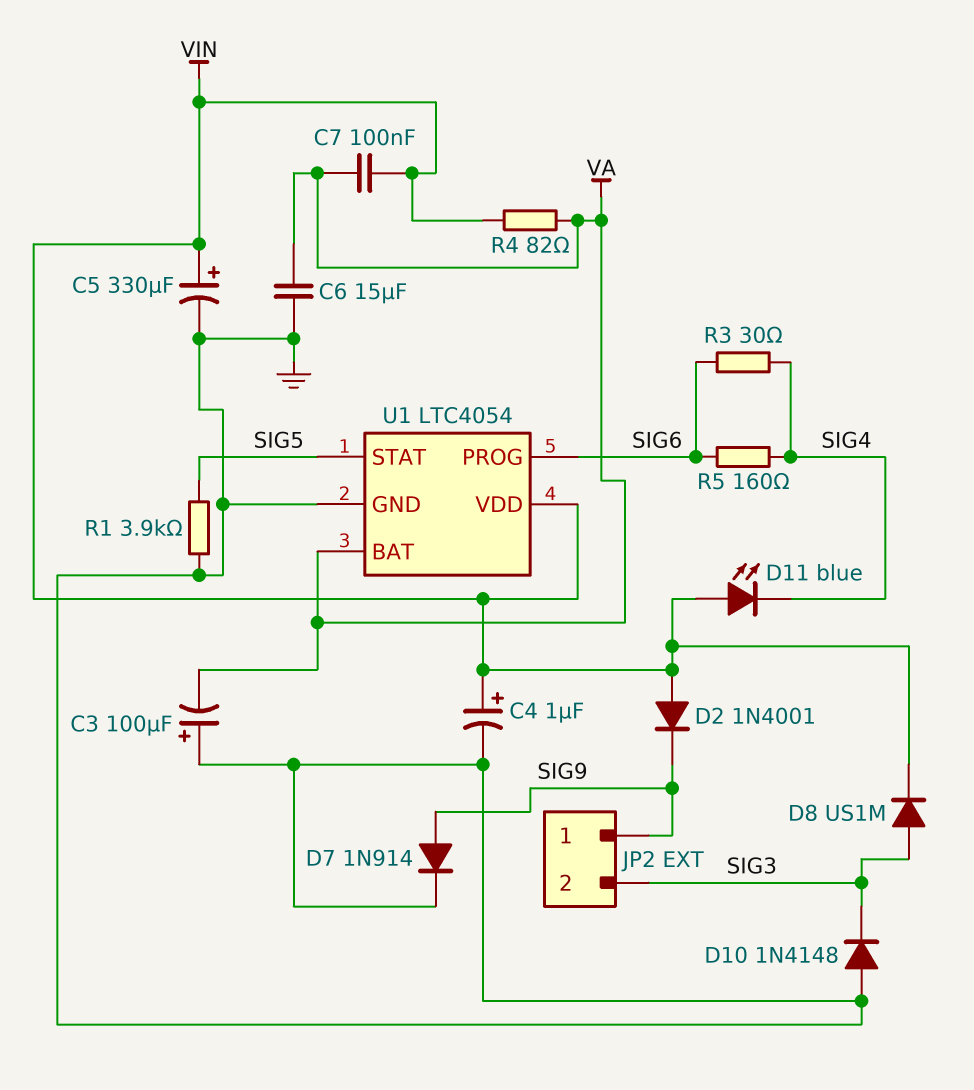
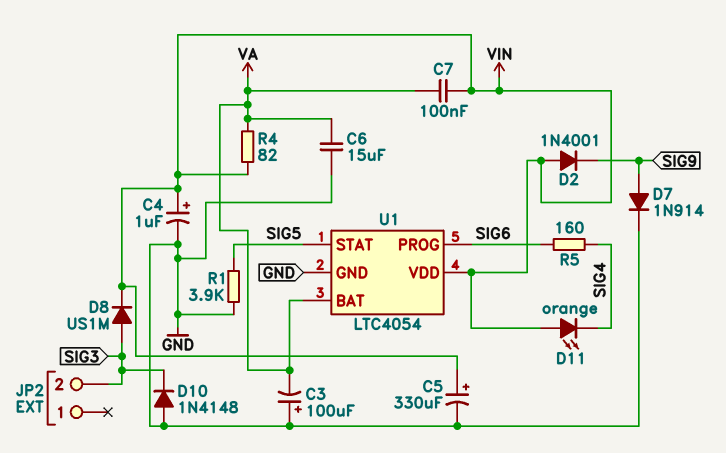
D11: LED blue (A VIN, K SIG4) -> LED orange (A VIN, K SIG4)
JP2 pin 1: SIG9 -> none
R3: 30 (SIG4, SIG6) -> none

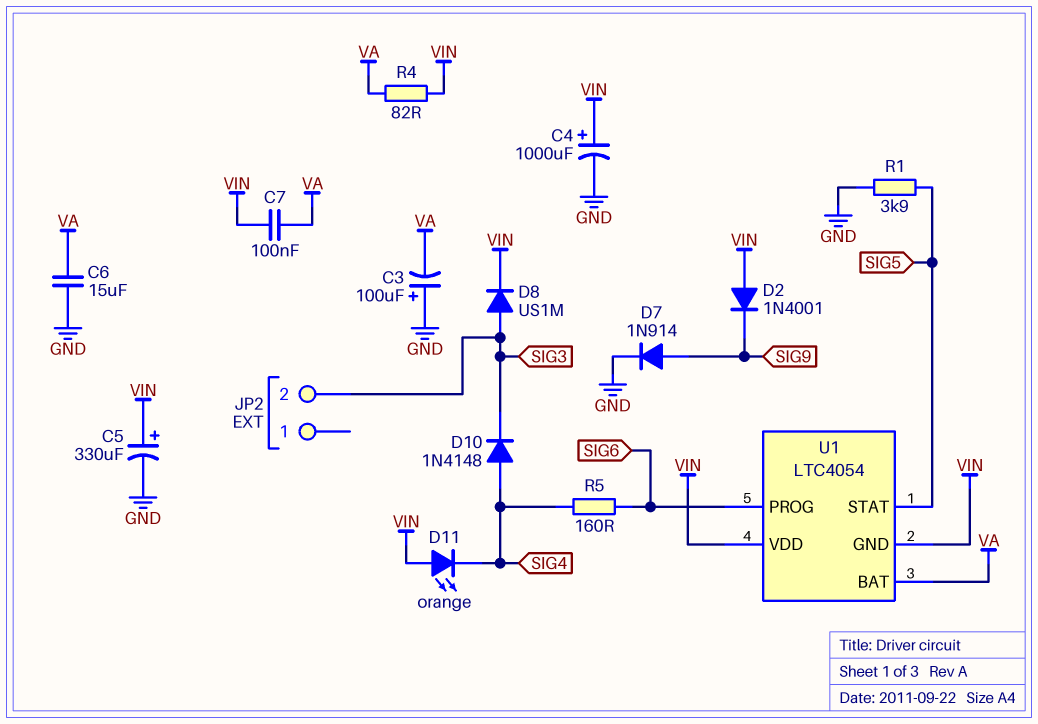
C4: 1uF (plus VIN, minus GND) -> 1000uF (plus VIN, minus GND)
D10: diode 1N4148 (A GND, K SIG3) -> diode 1N4148 (A SIG4, K SIG3)
U1 pin GND: GND -> VIN

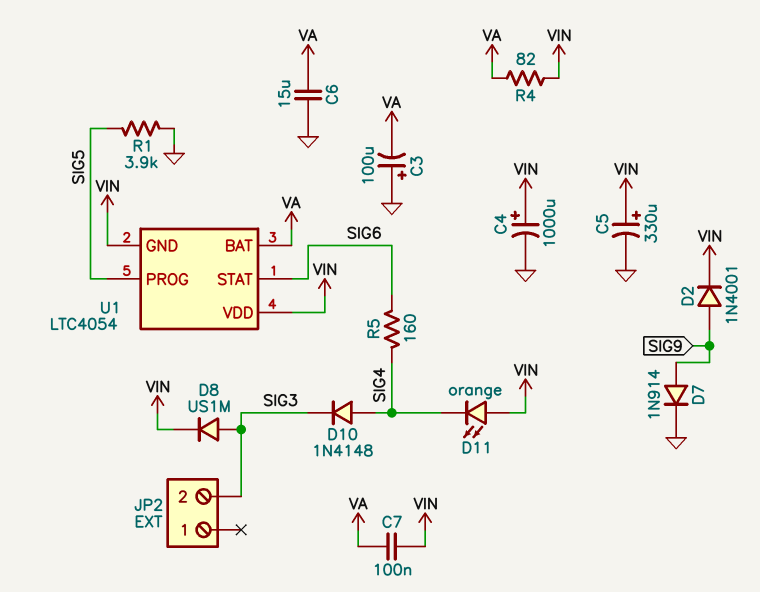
D2: diode 1N4001 (A VIN, K SIG9) -> diode 1N4001 (A SIG9, K VIN)
U1 pin PROG: SIG6 -> SIG5
U1 pin STAT: SIG5 -> SIG6

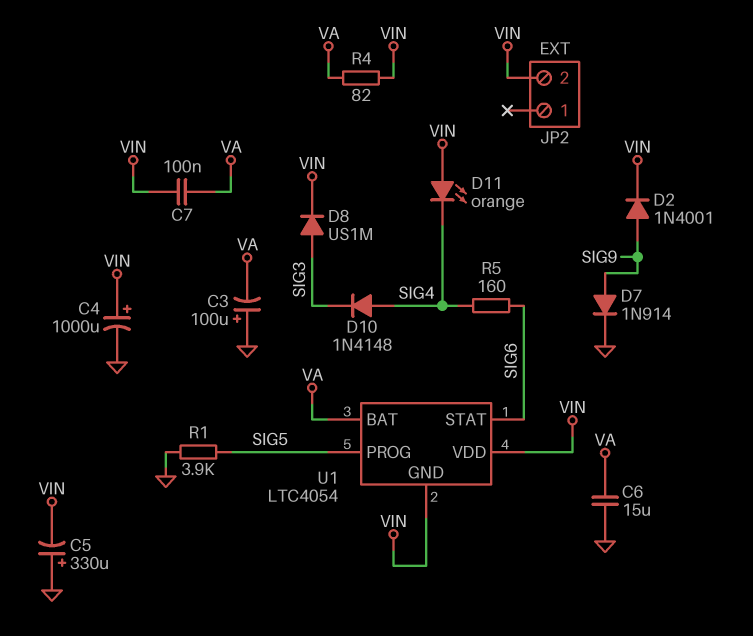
C5: 330uF (plus VIN, minus GND) -> 330uF (plus GND, minus VIN)
JP2 pin 2: SIG3 -> VIN

